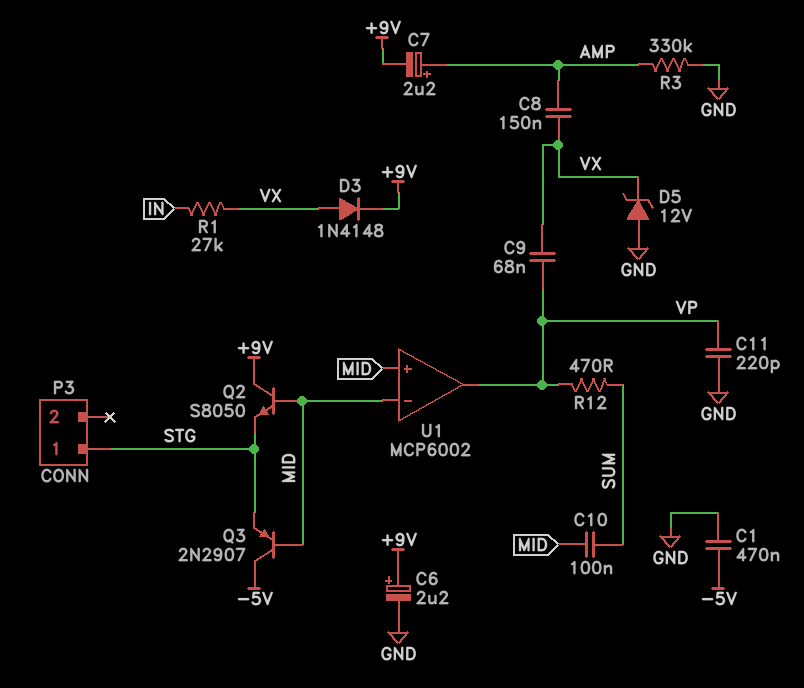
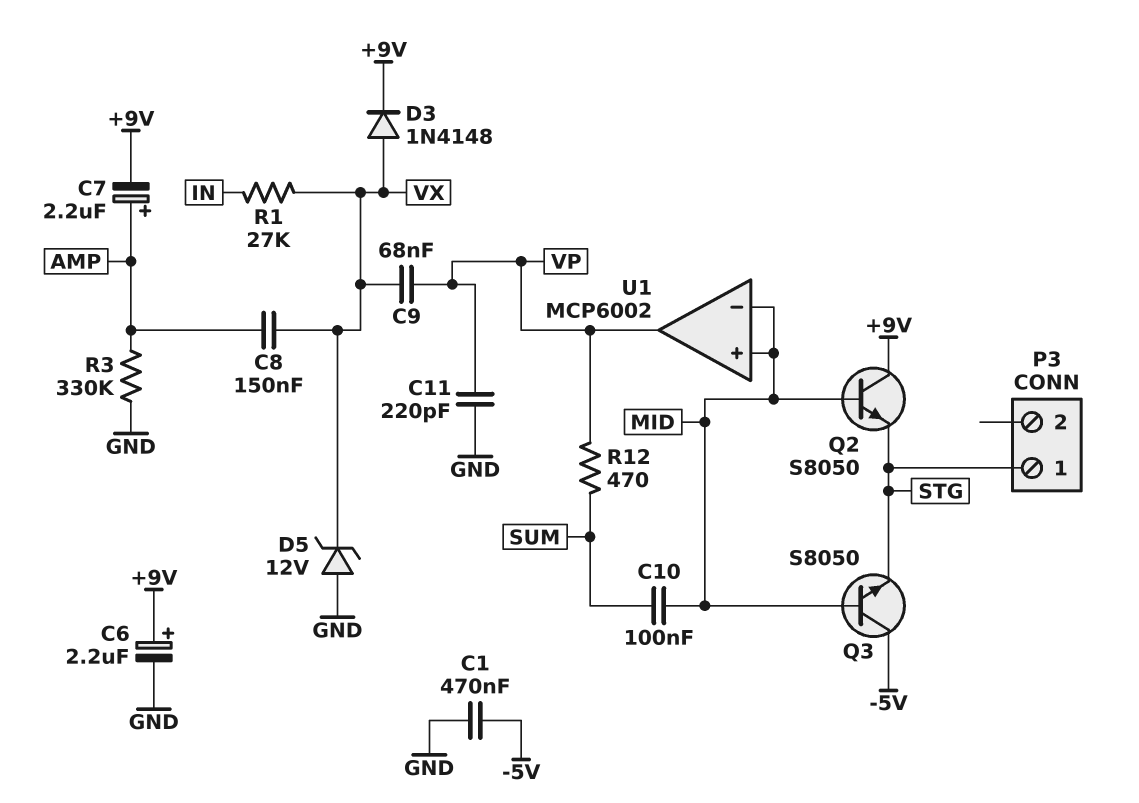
Q3: PNP 2N2907 (B MID, C -5V, E STG) -> NPN S8050 (B MID, C -5V, E STG)

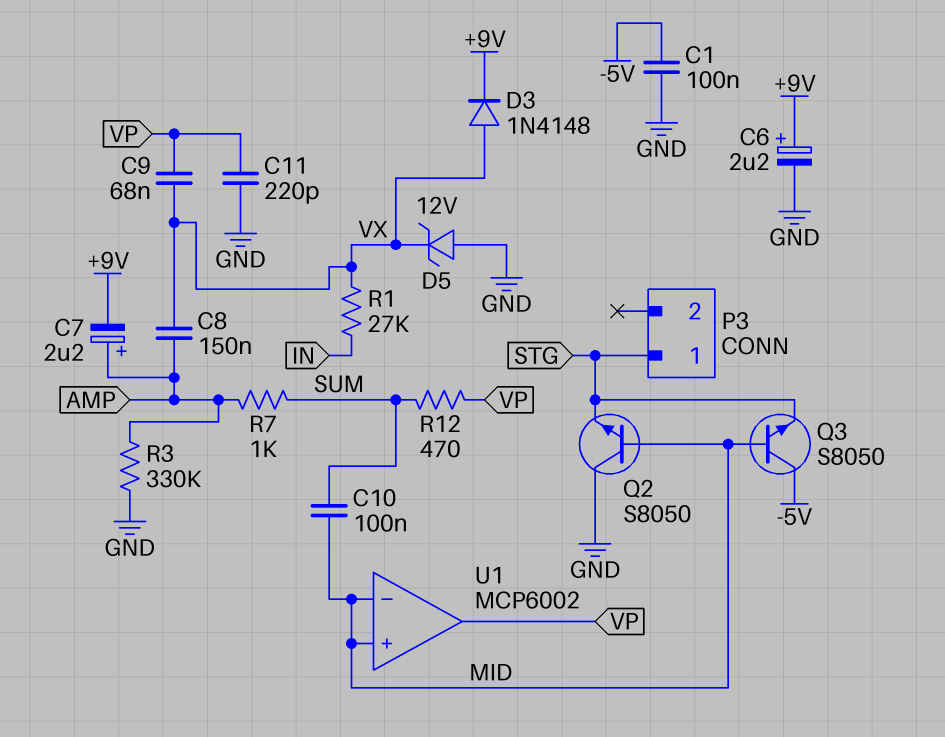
C1: 470nF (-5V, GND) -> 100nF (-5V, GND)
Q2: NPN S8050 (B MID, C +9V, E STG) -> NPN S8050 (B MID, C GND, E STG)
R7: none -> 1k (AMP, SUM)

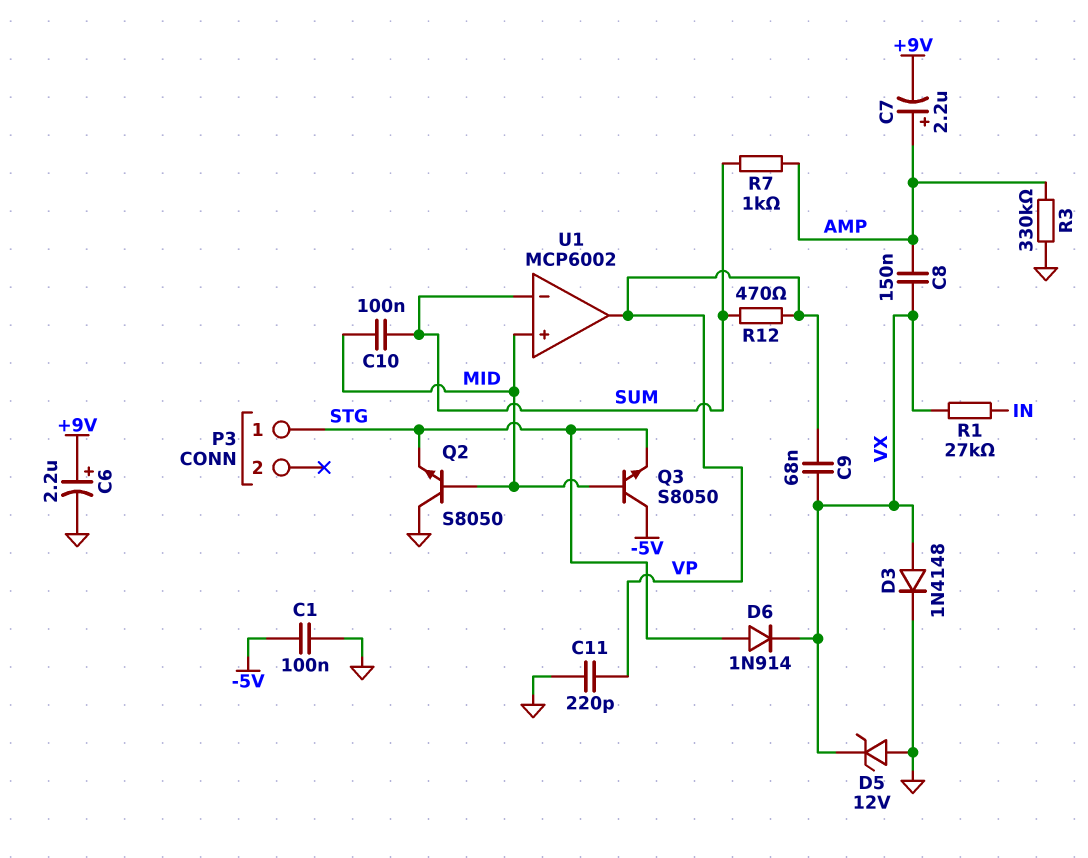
D3: diode 1N4148 (A VX, K +9V) -> diode 1N4148 (A VX, K GND)
D6: none -> diode 1N914 (A STG, K VX)
U1 pin in-: MID -> SUM

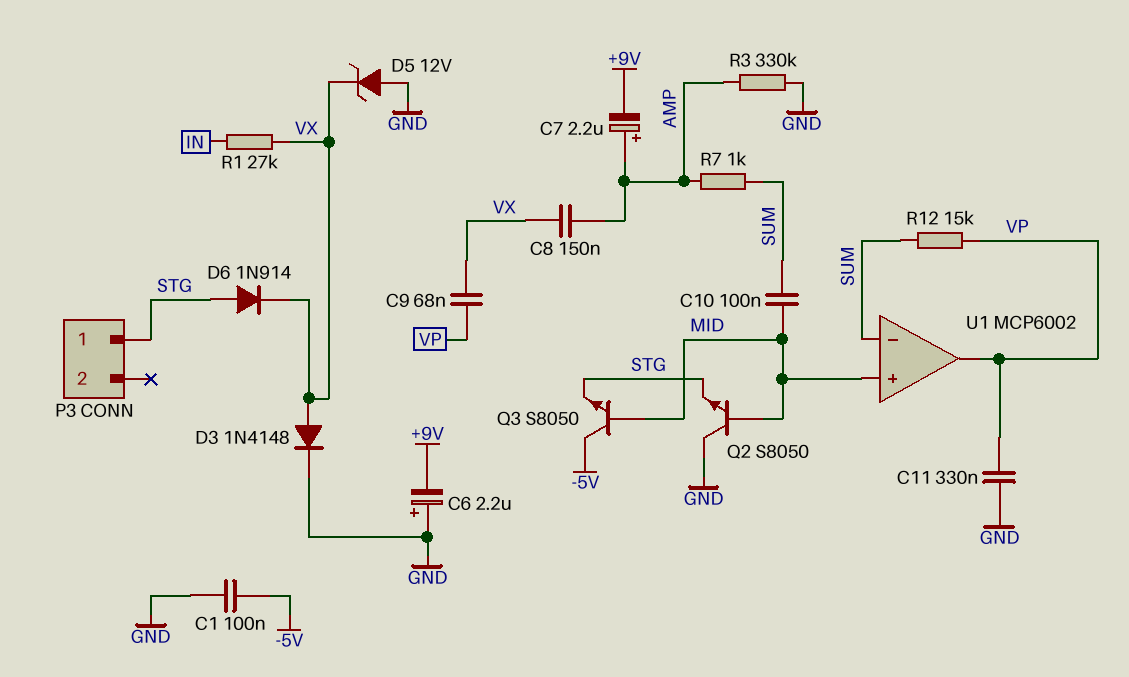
C6: 2.2uF (plus +9V, minus GND) -> 2.2uF (plus GND, minus +9V)
C11: 220pF (GND, VP) -> 330nF (GND, VP)
R12: 470 (SUM, VP) -> 15k (SUM, VP)

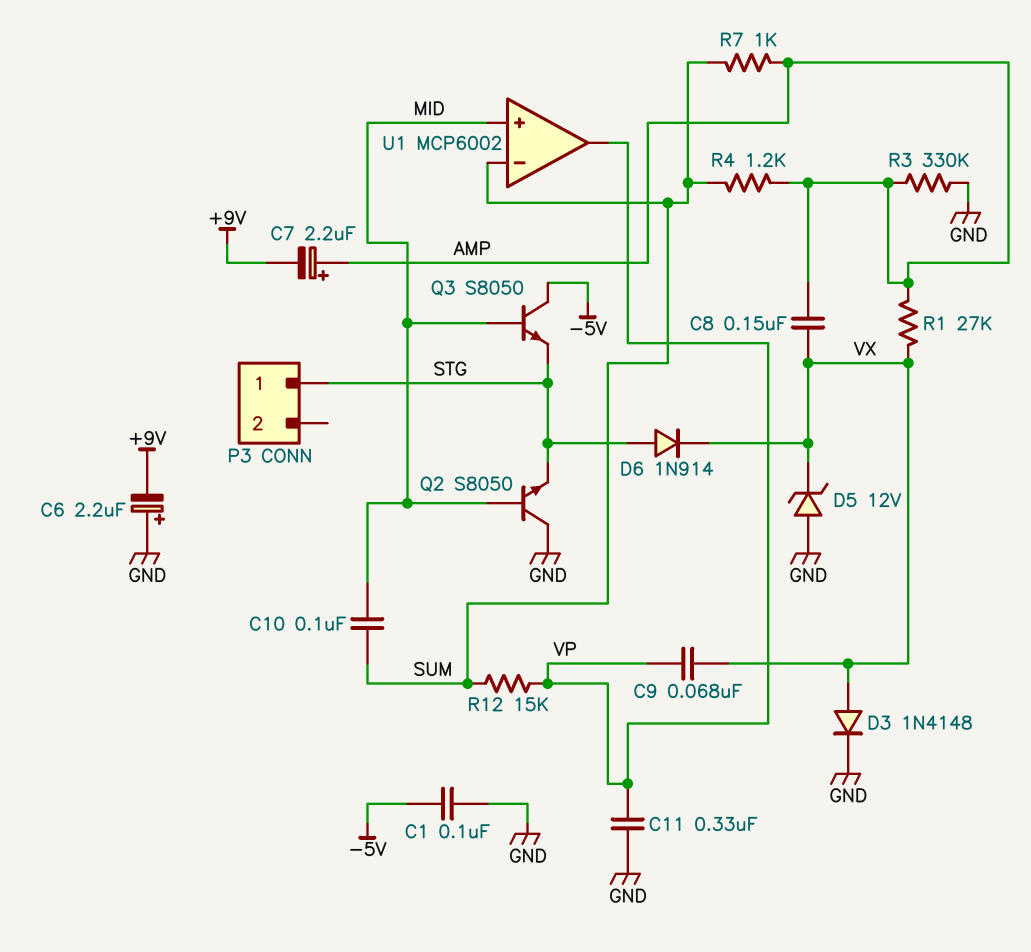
R1: 27k (IN, VX) -> 27k (AMP, VX)
R4: none -> 1.2k (AMP, SUM)

